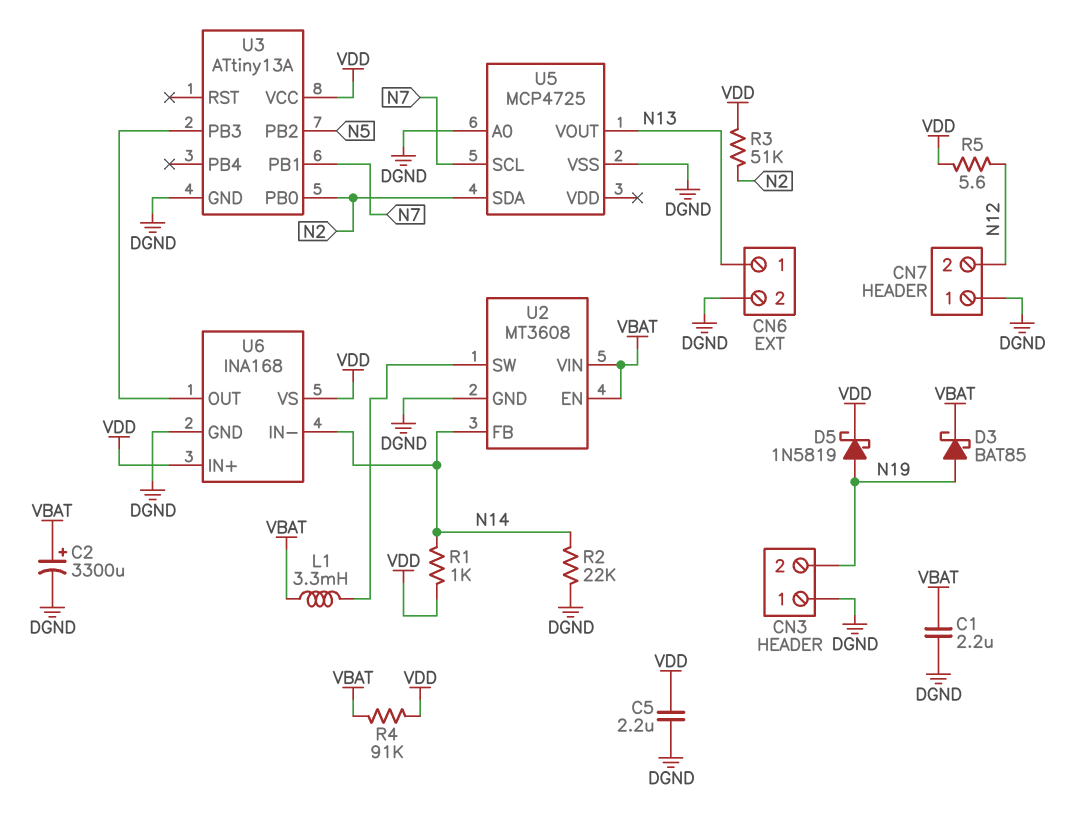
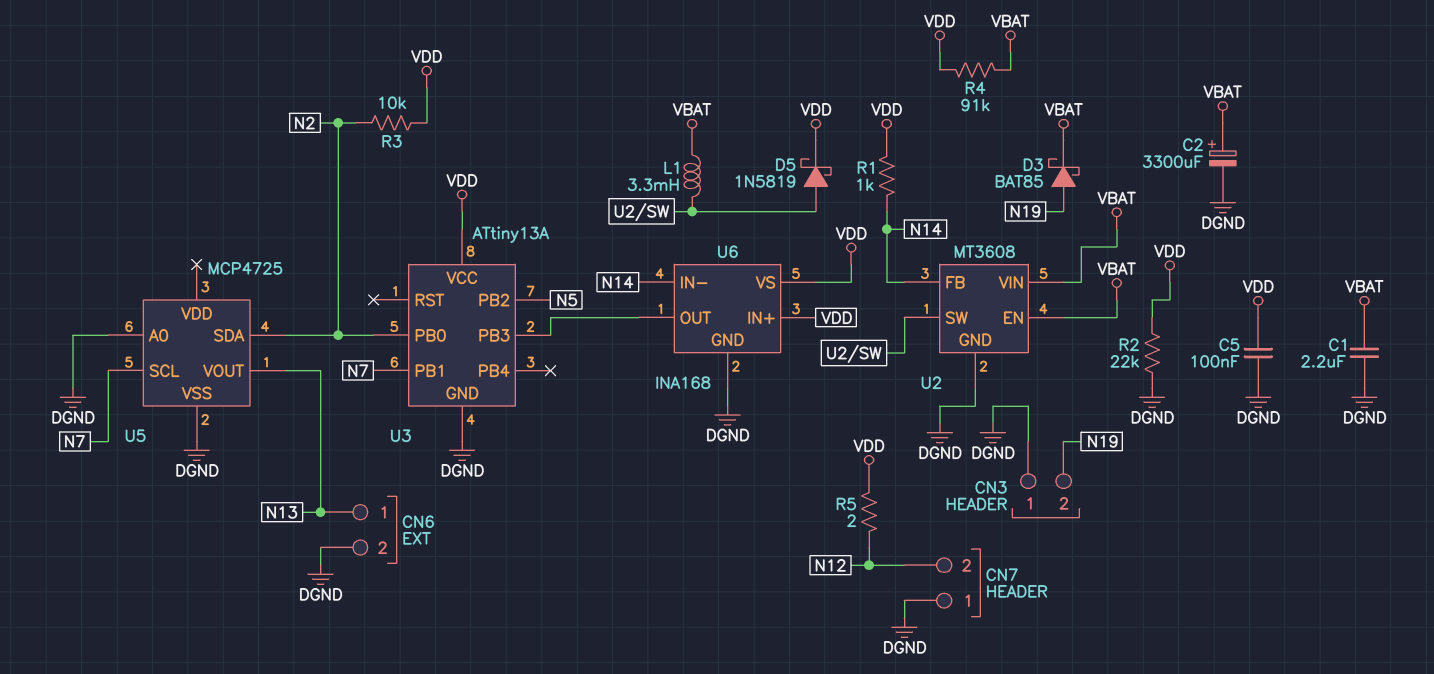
C5: 2.2uF (DGND, VDD) -> 100nF (DGND, VDD)
D5: schottky 1N5819 (A N19, K VDD) -> schottky 1N5819 (A U2/SW, K VDD)
R2: 22k (DGND, N14) -> 22k (DGND, VDD)
R3: 51k (N2, VDD) -> 10k (N2, VDD)
R5: 5.6 (N12, VDD) -> 2 (N12, VDD)

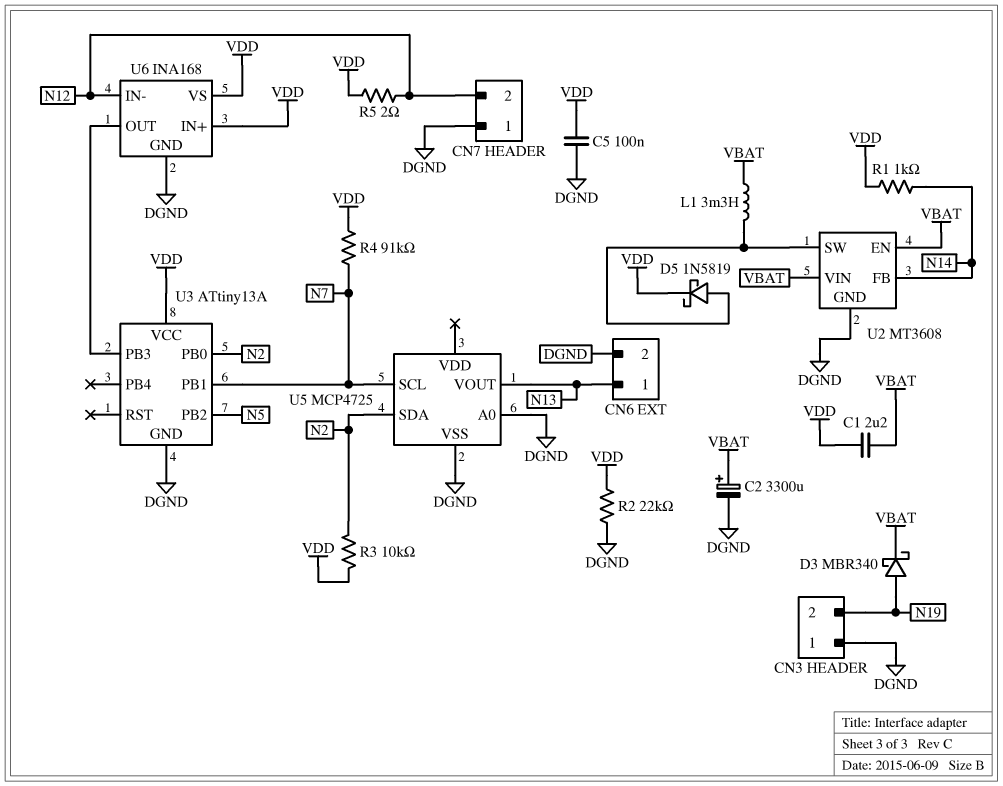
C1: 2.2uF (DGND, VBAT) -> 2.2uF (VBAT, VDD)
D3: schottky BAT85 (A N19, K VBAT) -> schottky MBR340 (A N19, K VBAT)
R4: 91k (VBAT, VDD) -> 91k (N7, VDD)
U6 pin IN-: N14 -> N12

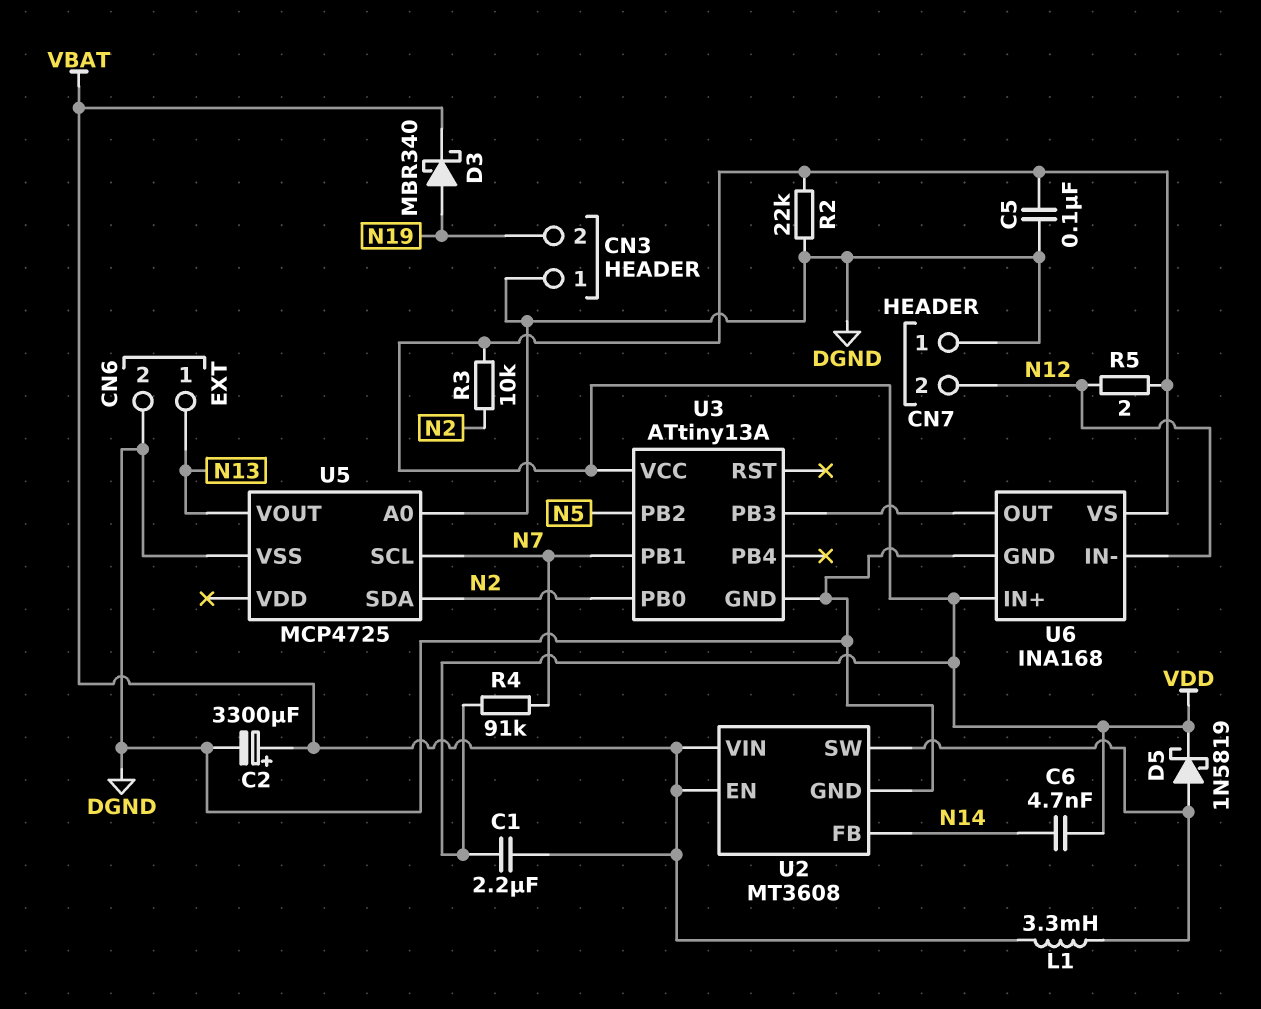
C6: none -> 4.7nF (N14, VDD)
R1: 1k (N14, VDD) -> none

